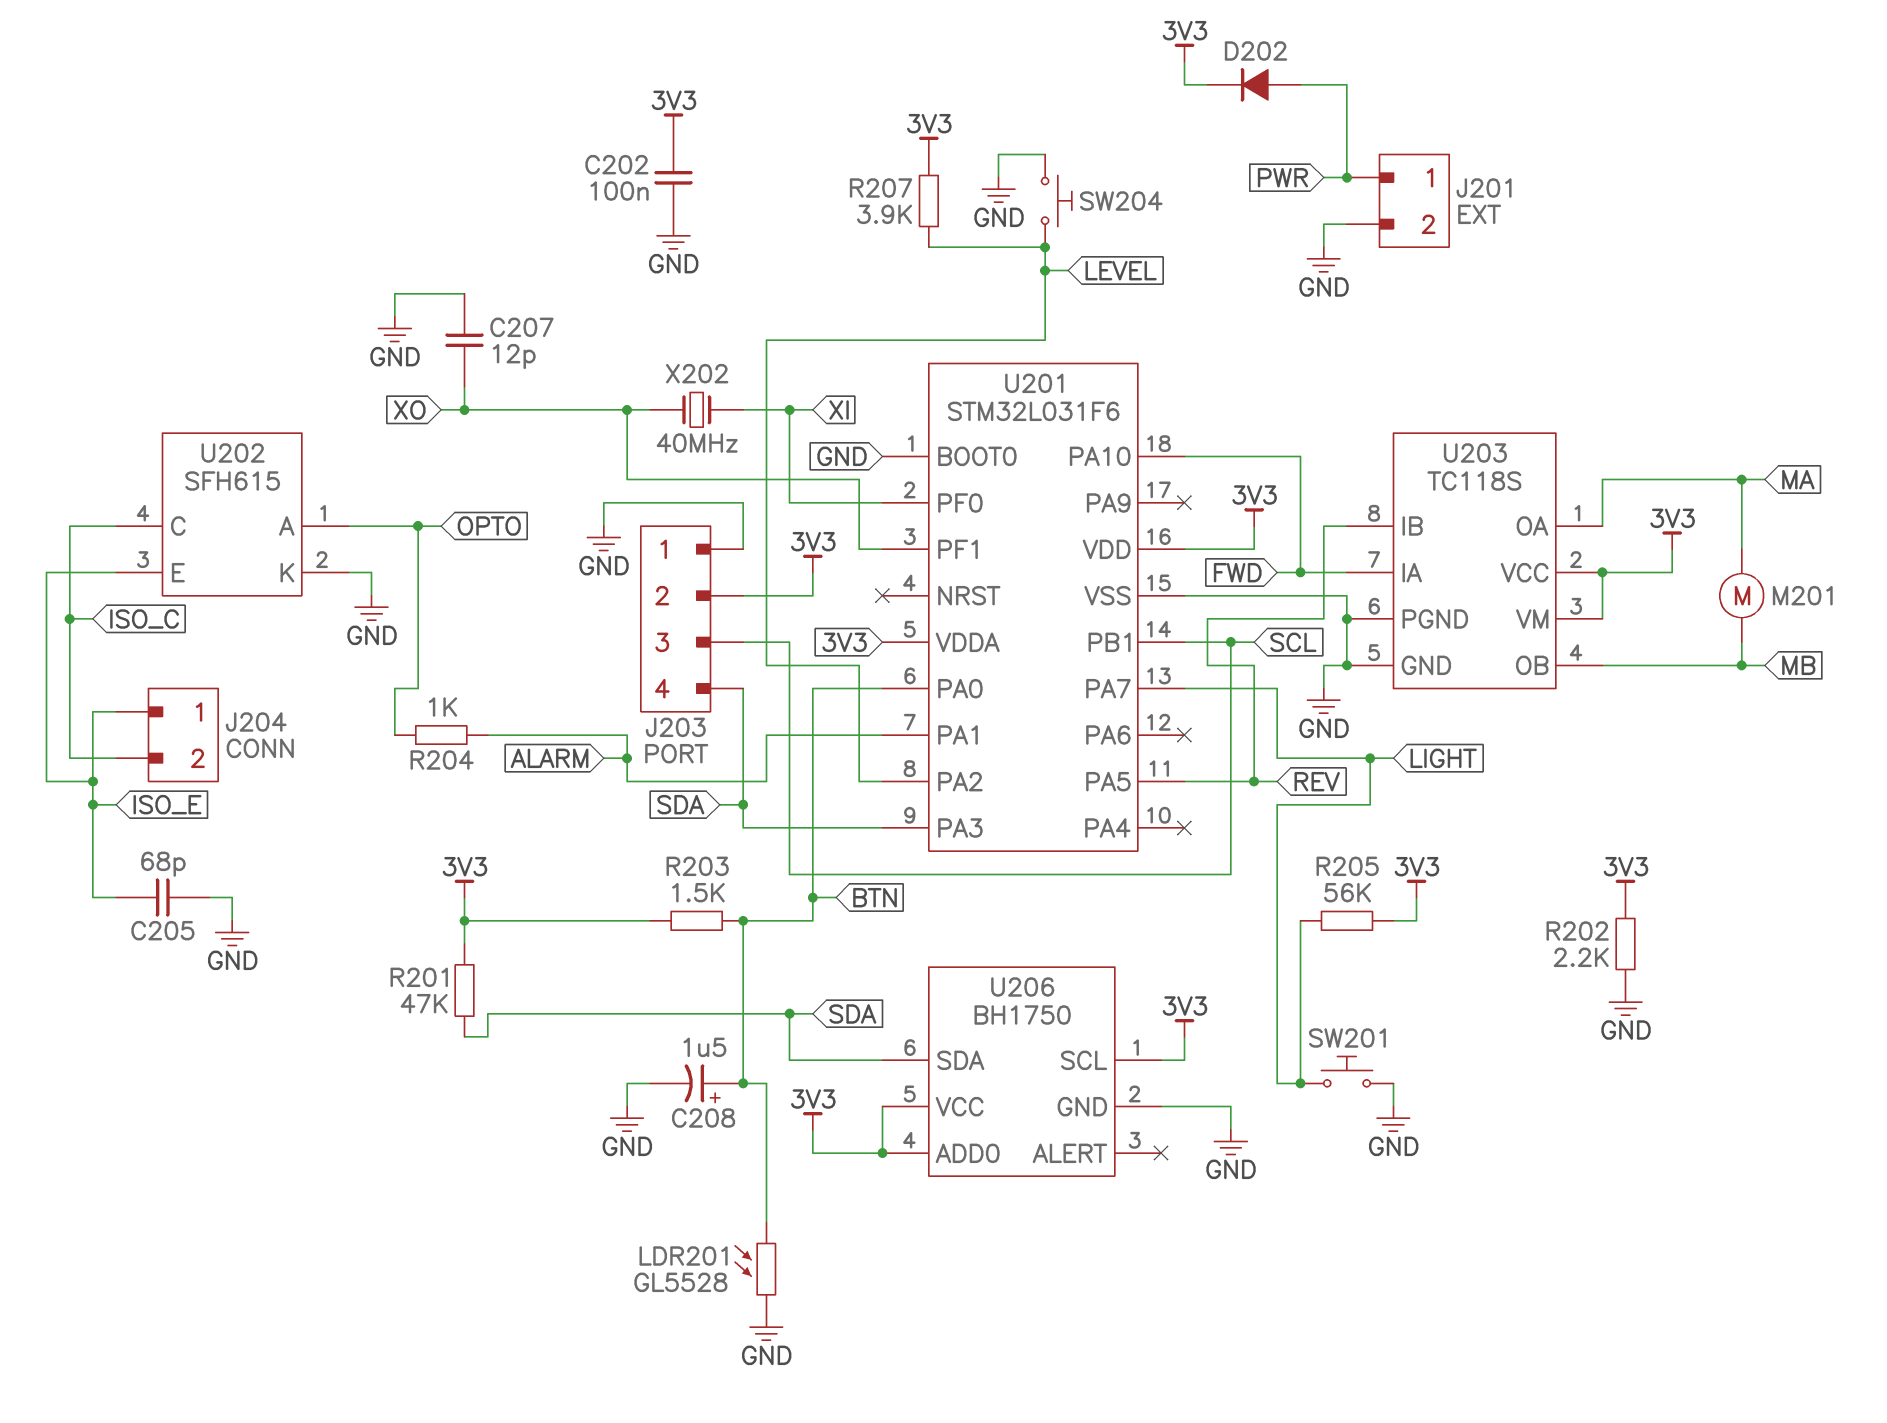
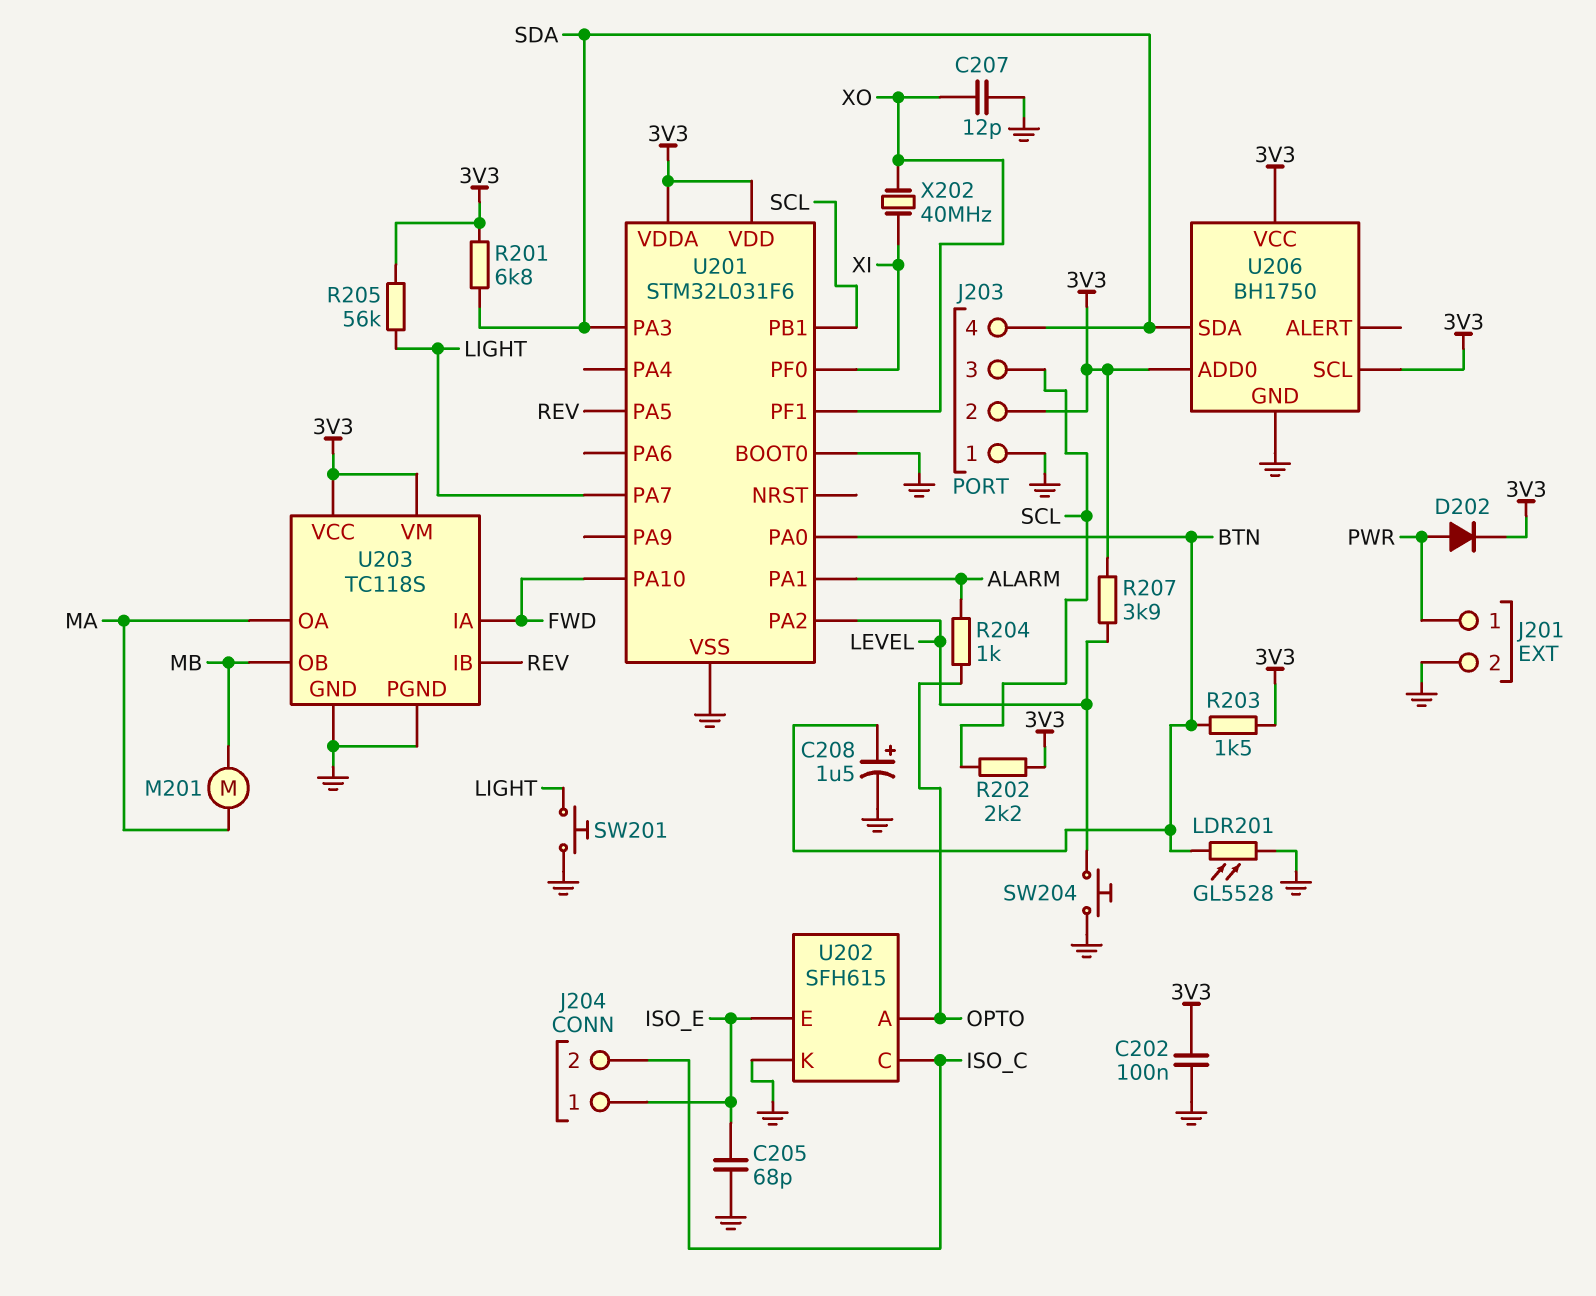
R201: 47k (3V3, SDA) -> 6.8k (3V3, SDA)
R202: 2.2k (3V3, GND) -> 2.2k (3V3, SCL)

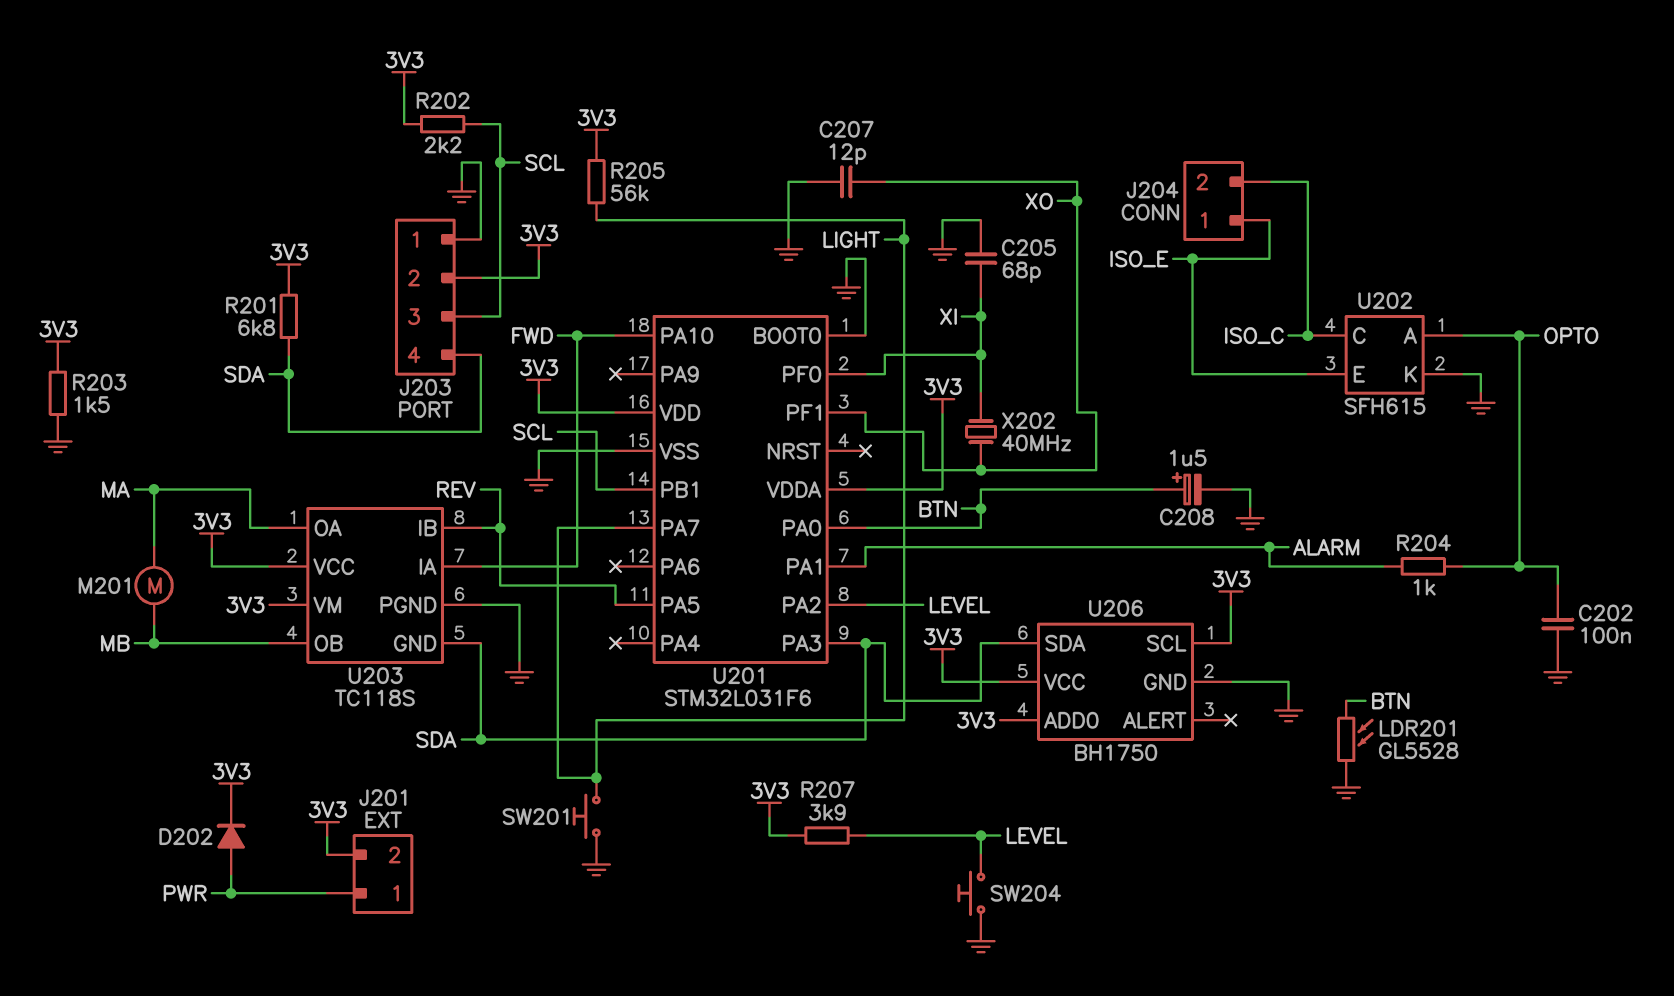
C202: 100nF (3V3, GND) -> 100nF (GND, OPTO)
C205: 68pF (GND, ISO_E) -> 68pF (GND, XI)
J201 pin 2: GND -> 3V3
R203: 1.5k (3V3, BTN) -> 1.5k (3V3, GND)
U203 pin GND: GND -> SDA

